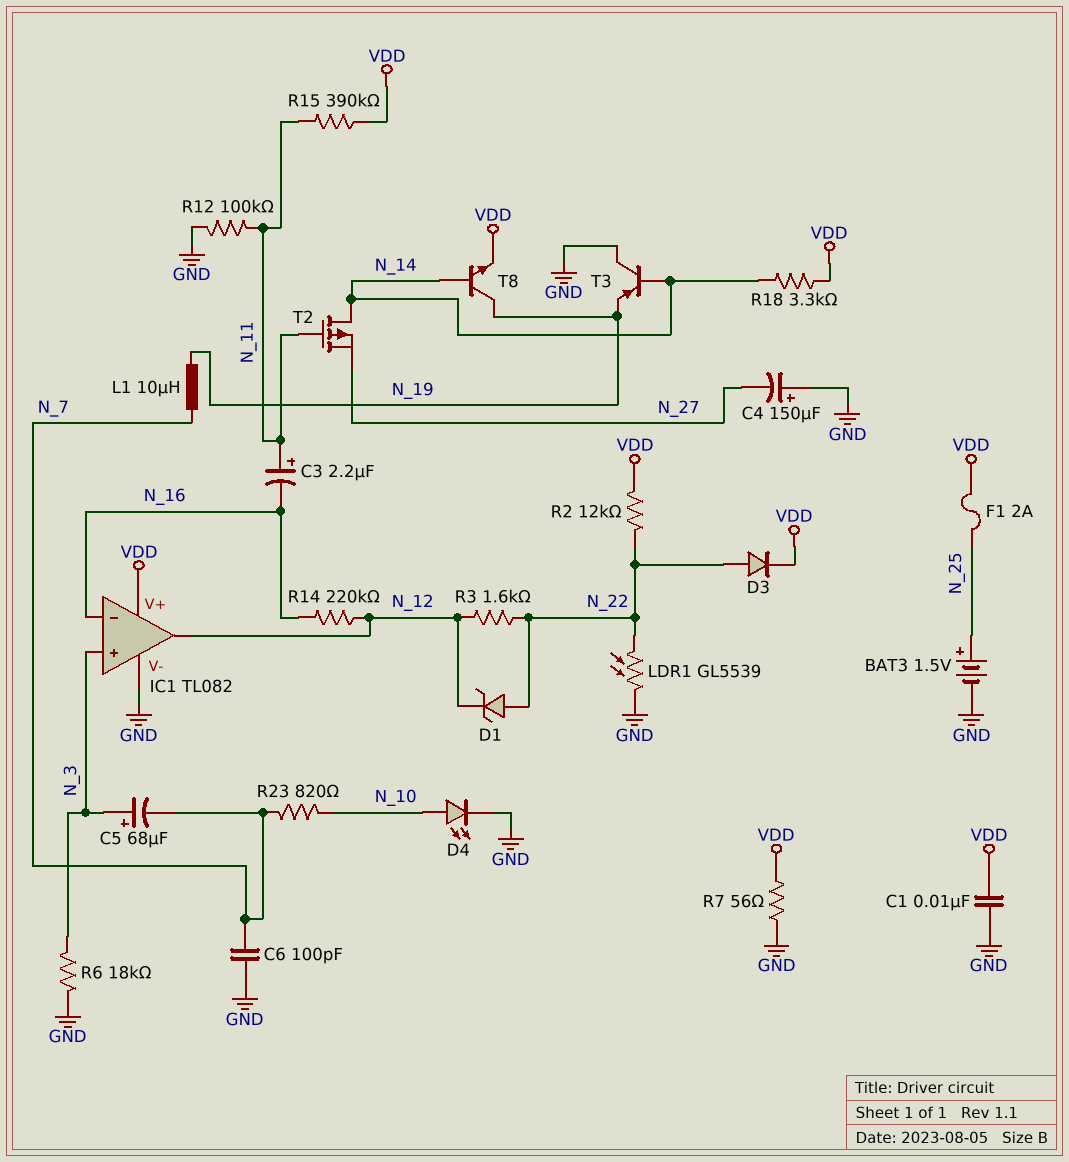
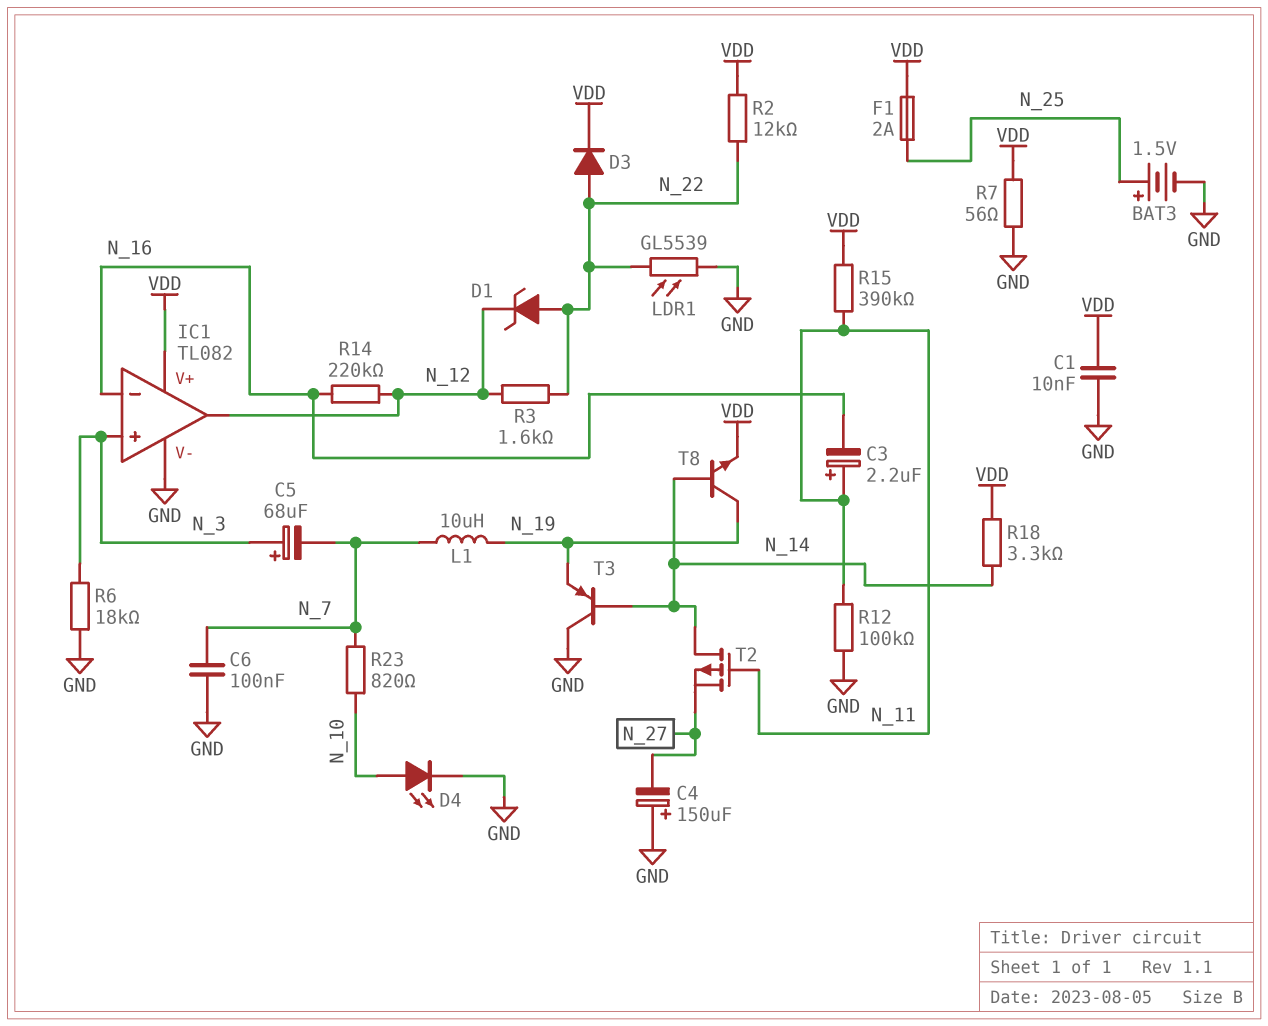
C6: 100pF (GND, N_7) -> 100nF (GND, N_7)

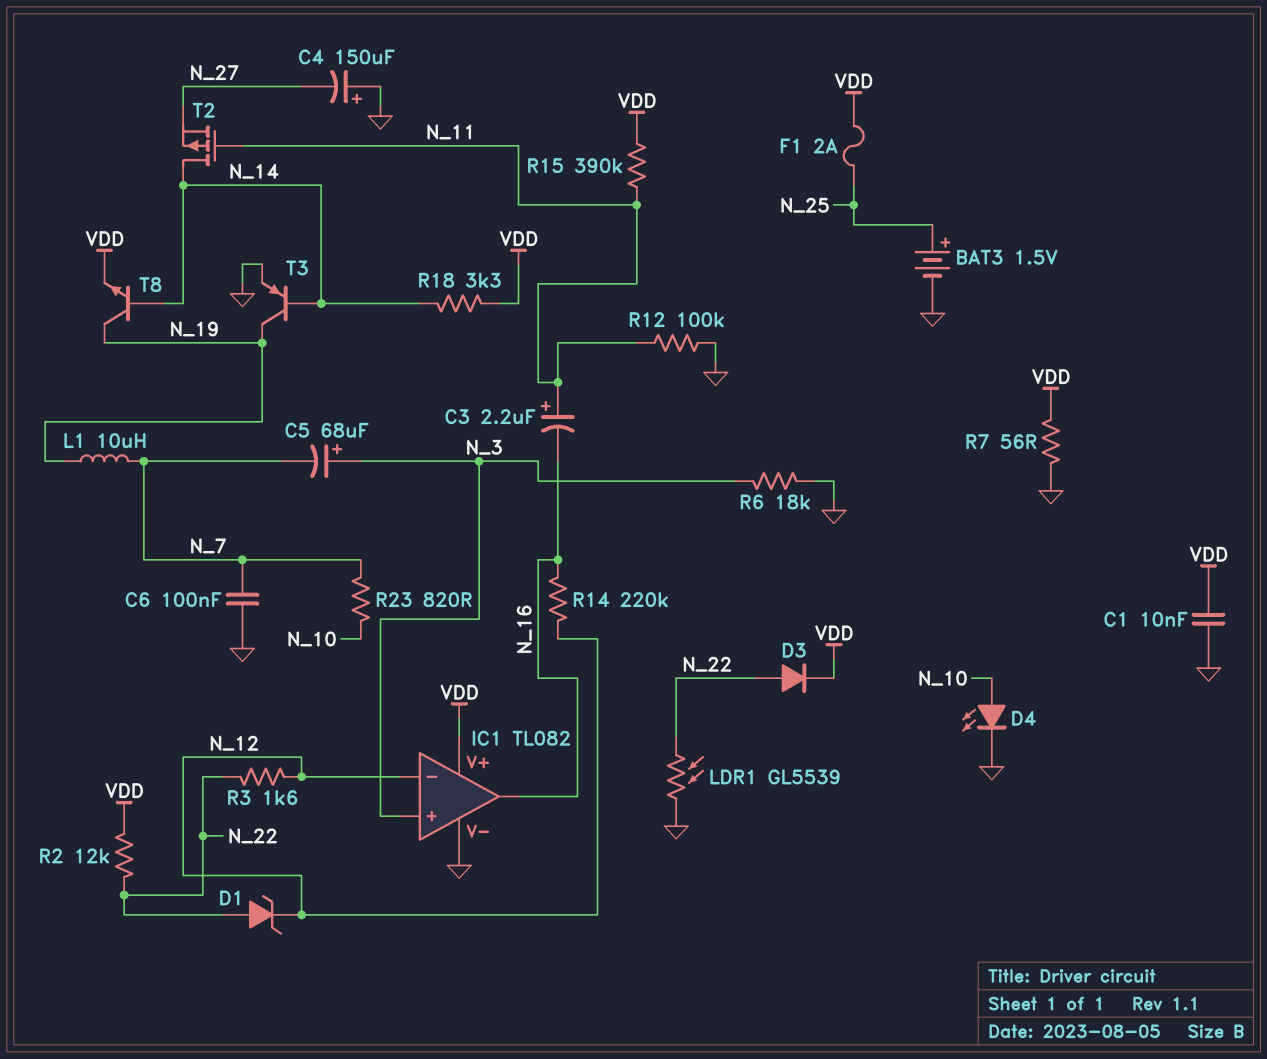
IC1 pin in-: N_16 -> N_12
IC1 pin out: N_12 -> N_16
T3: PNP (B N_14, C GND, E N_19) -> PNP (B N_14, C N_19, E GND)

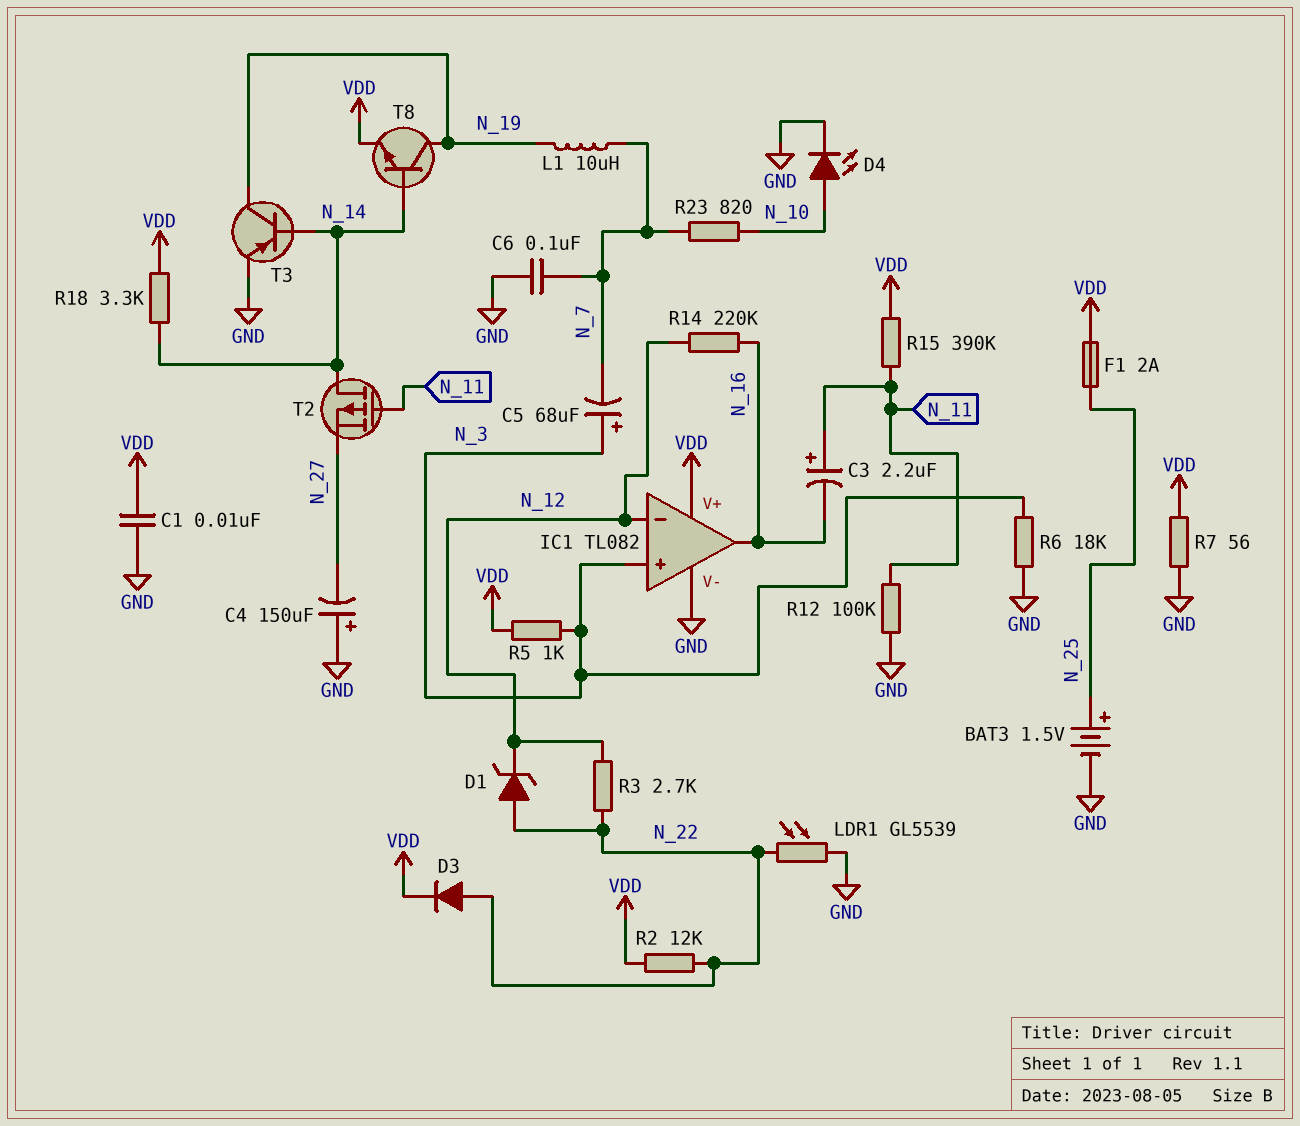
R3: 1.6k (N_12, N_22) -> 2.7k (N_12, N_22)
R5: none -> 1k (N_3, VDD)

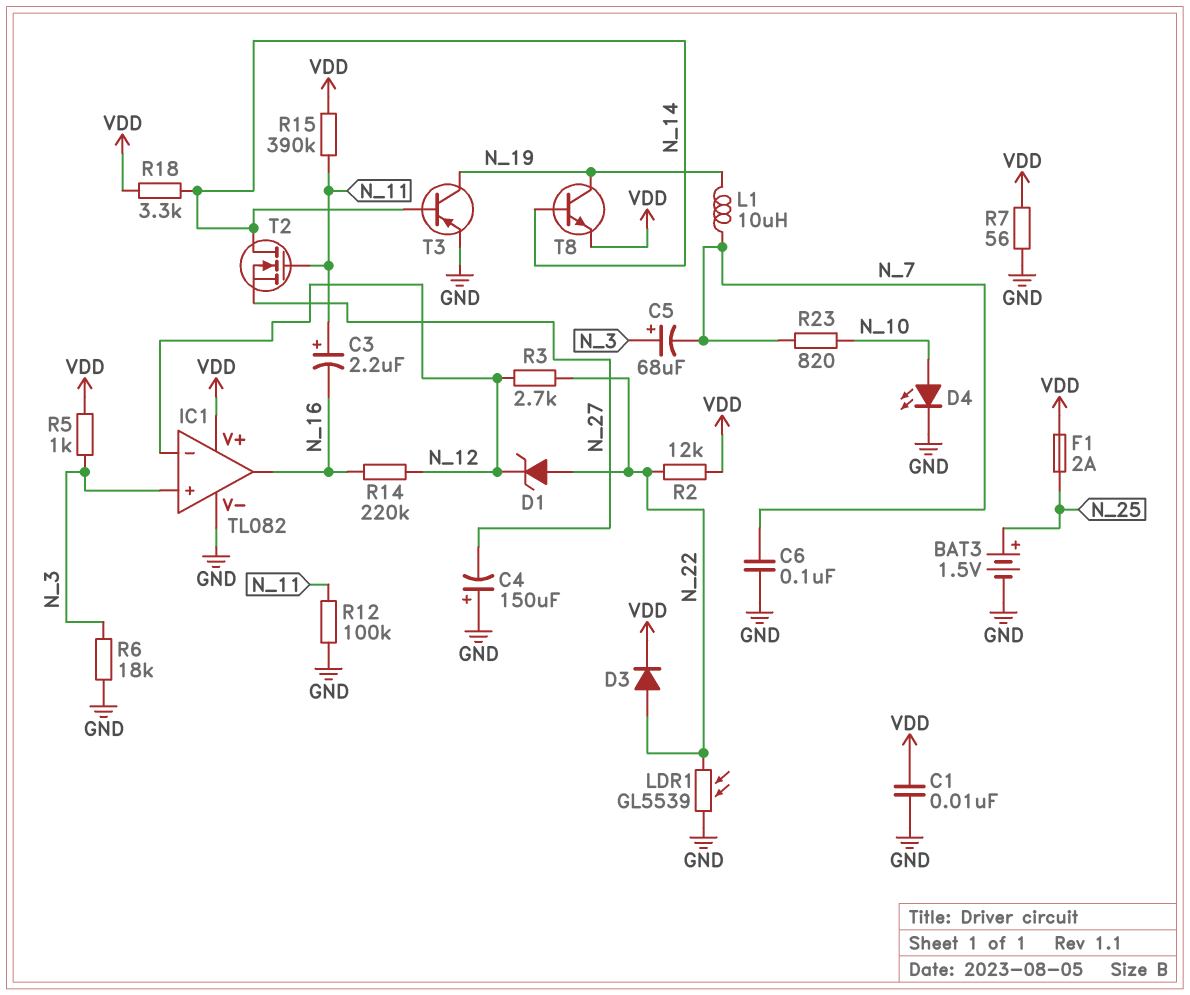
T2: PMOS (G N_11, D N_14, S N_27) -> NMOS (G N_11, D N_14, S N_27)

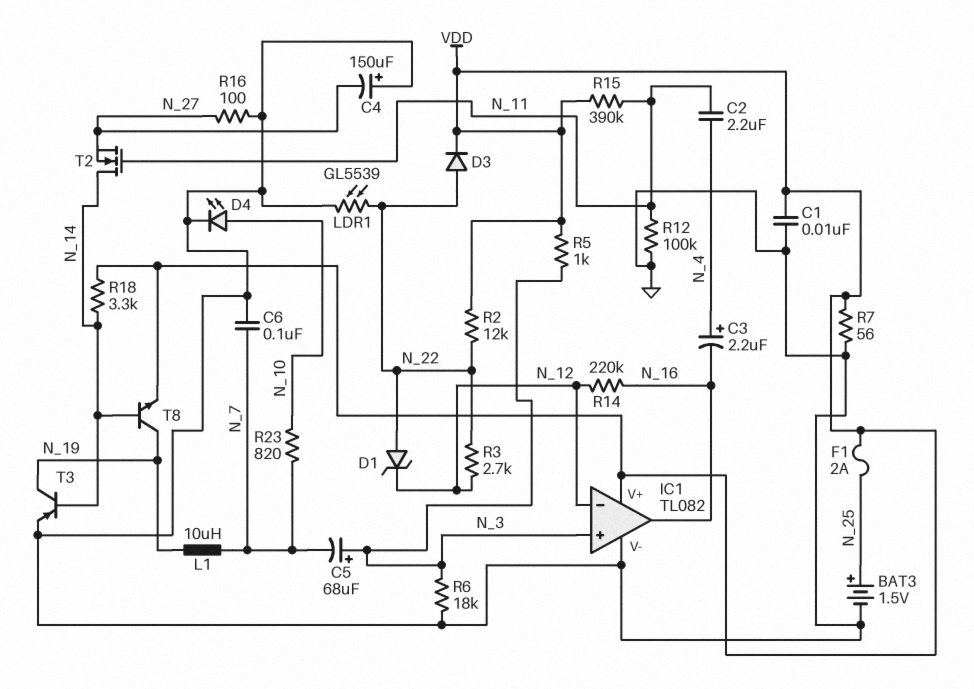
C2: none -> 2.2uF (N_4, N_11)
C3: 2.2uF (plus N_11, minus N_16) -> 2.2uF (plus N_4, minus N_16)
R16: none -> 100 (GND, N_27)

